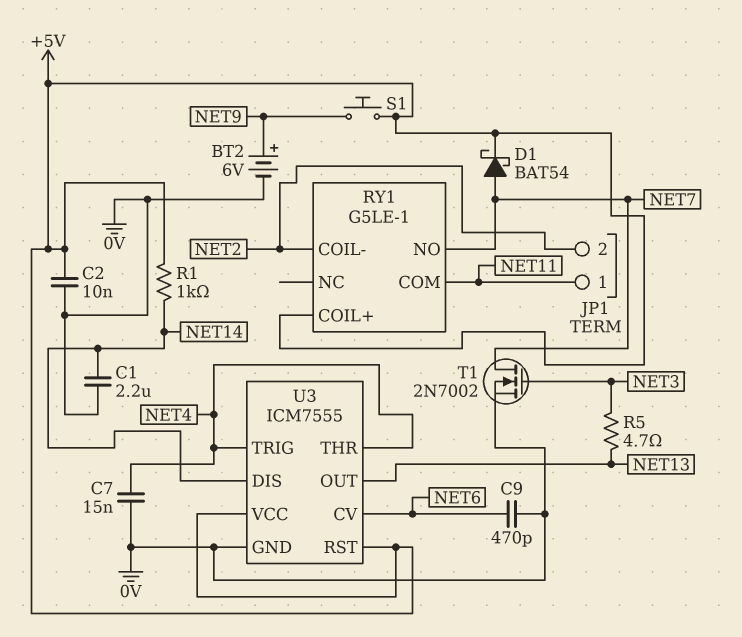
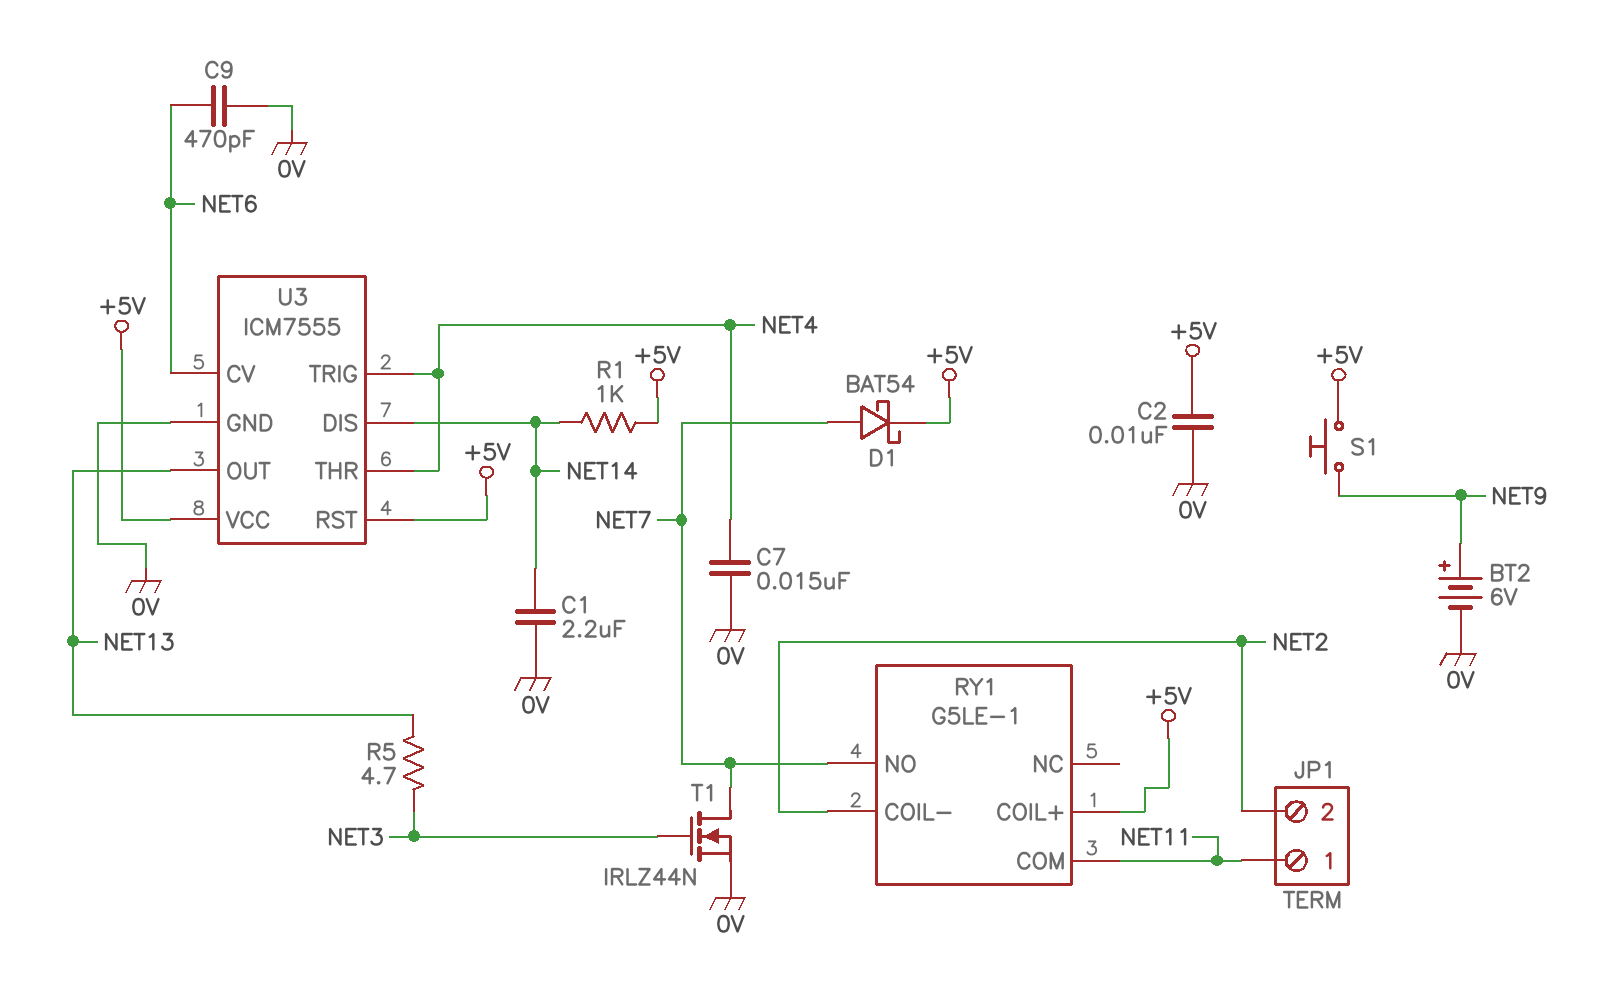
T1: NMOS 2N7002 (G NET3, D NET7, S 0V) -> NMOS IRLZ44N (G NET3, D NET7, S 0V)

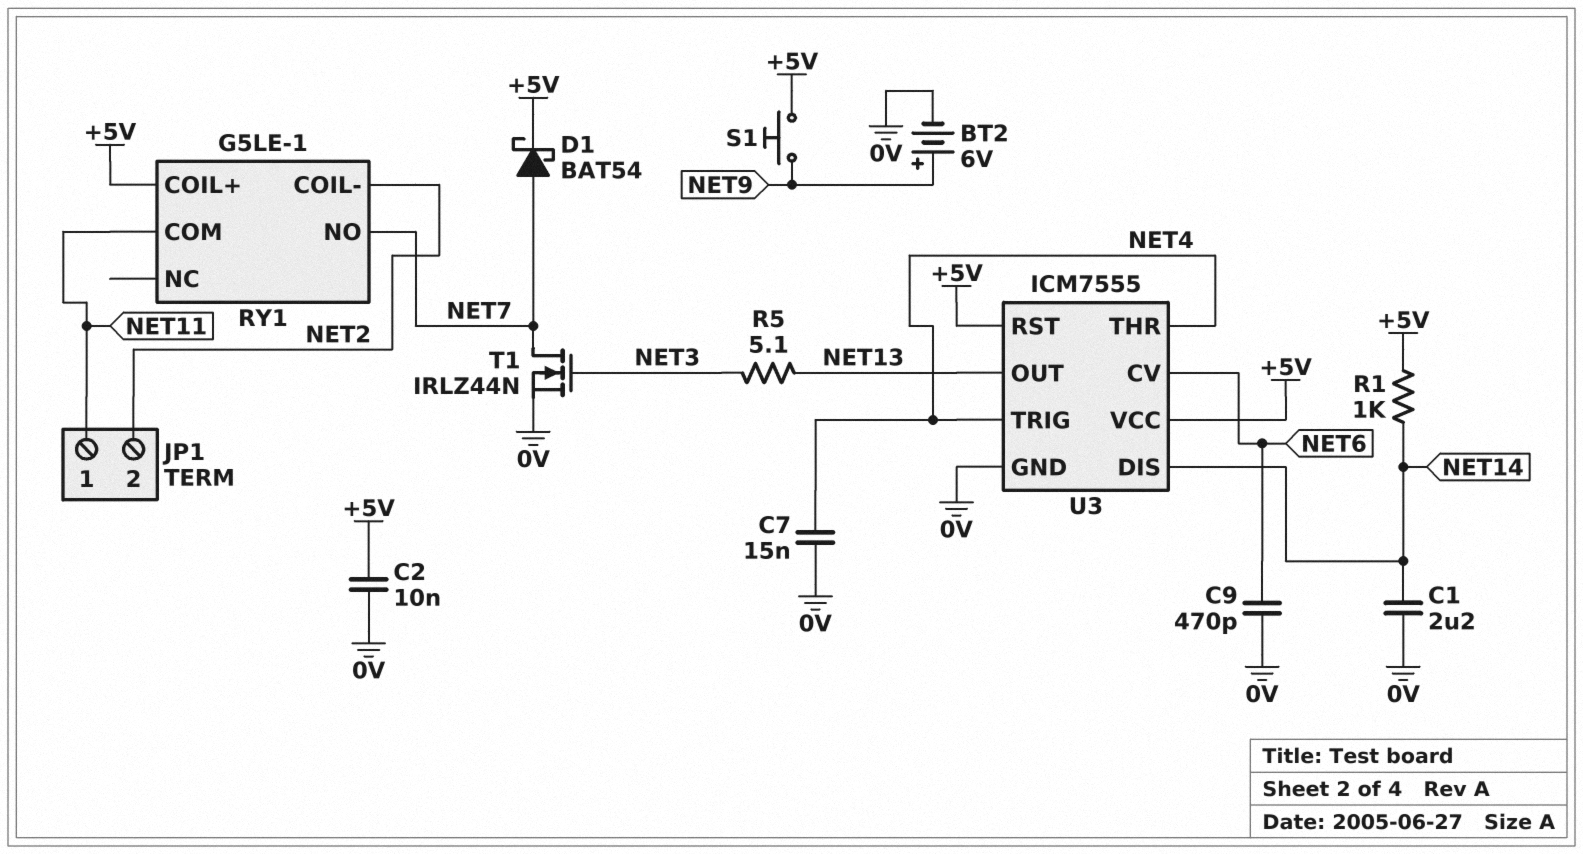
R5: 4.7 (NET3, NET13) -> 5.1 (NET3, NET13)

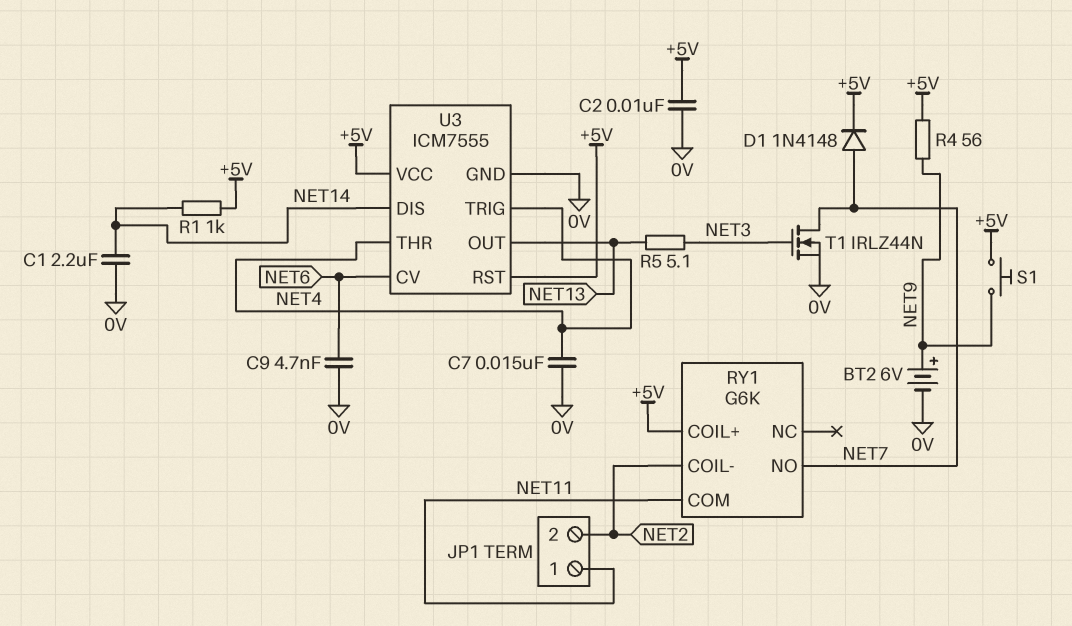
C9: 470pF (0V, NET6) -> 4.7nF (0V, NET6)
D1: schottky BAT54 (A NET7, K +5V) -> diode 1N4148 (A NET7, K +5V)
R4: none -> 56 (+5V, NET9)
RY1: G5LE-1 -> G6K

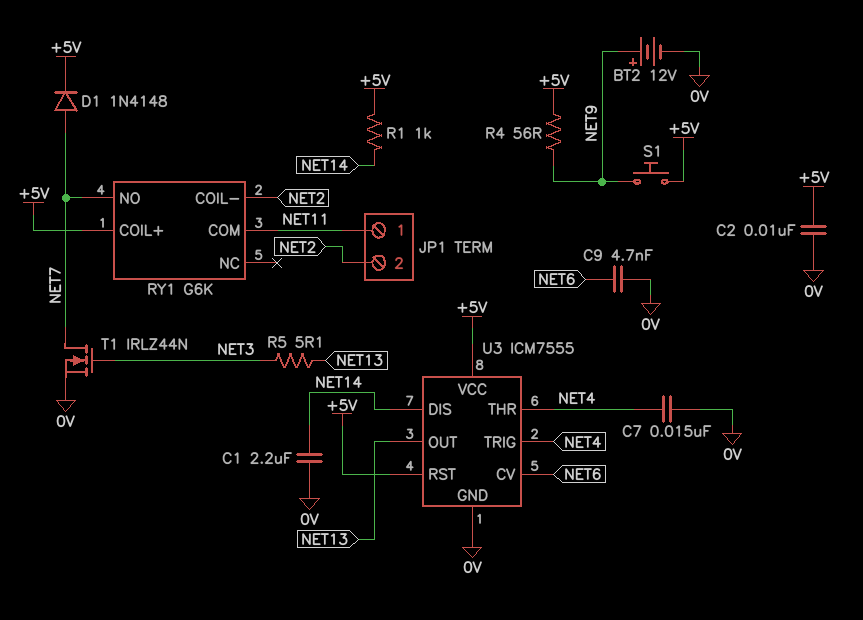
BT2: 6V (plus NET9, minus 0V) -> 12V (plus NET9, minus 0V)

